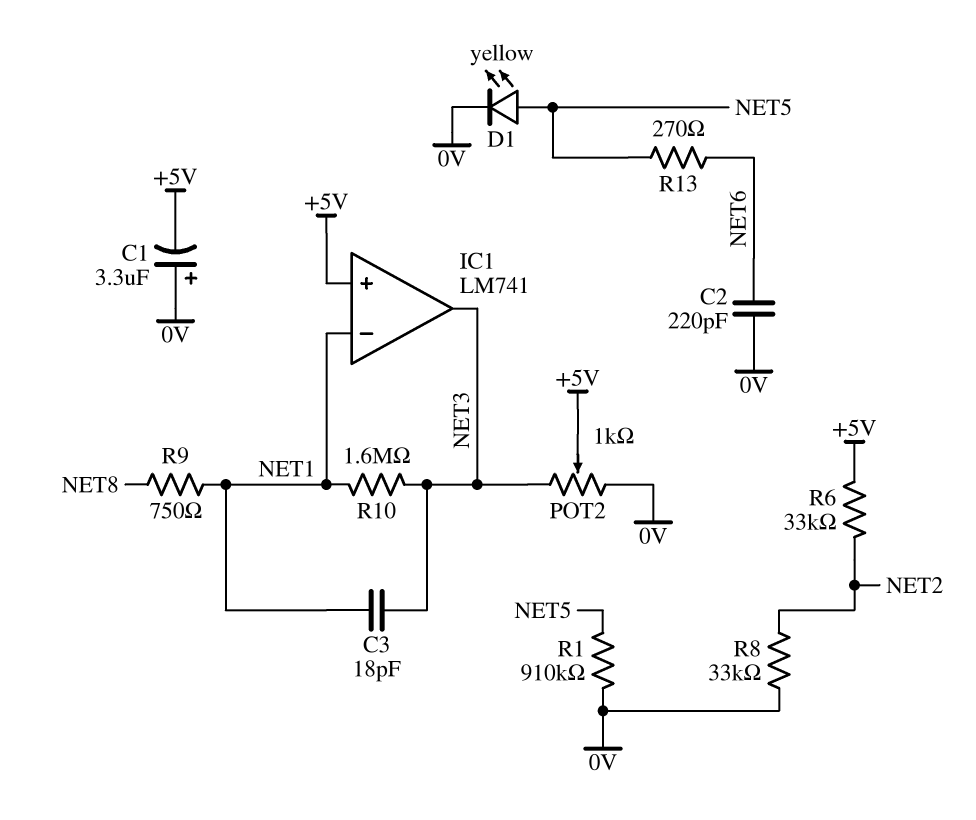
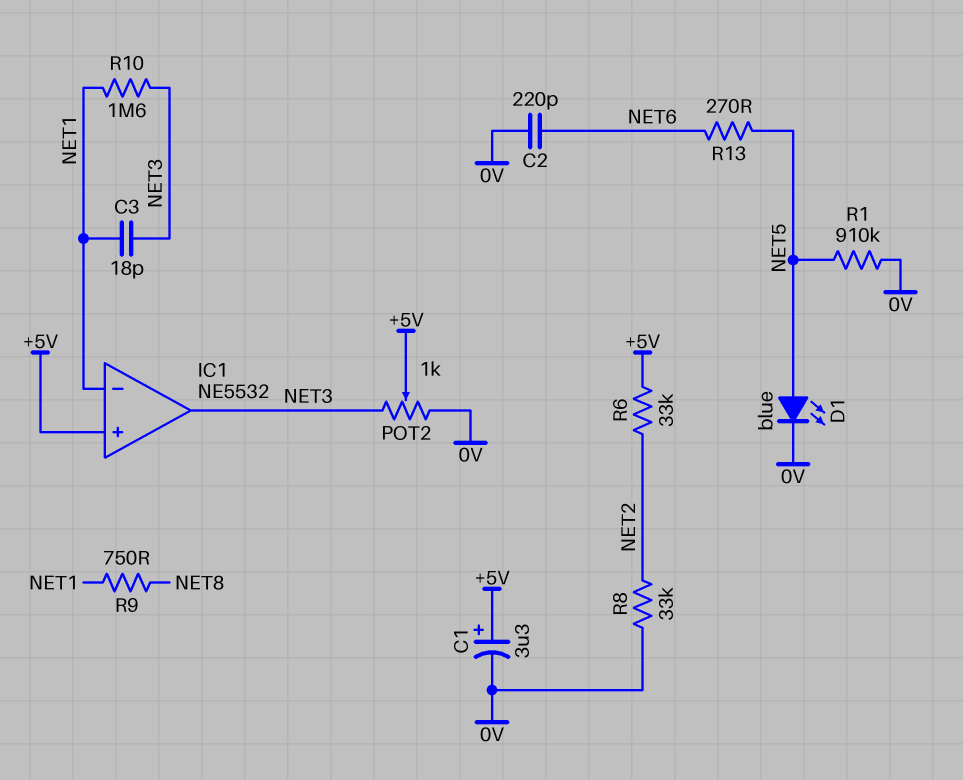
C1: 3.3uF (plus 0V, minus +5V) -> 3.3uF (plus +5V, minus 0V)
D1: LED yellow (A NET5, K 0V) -> LED blue (A NET5, K 0V)
IC1: LM741 -> NE5532

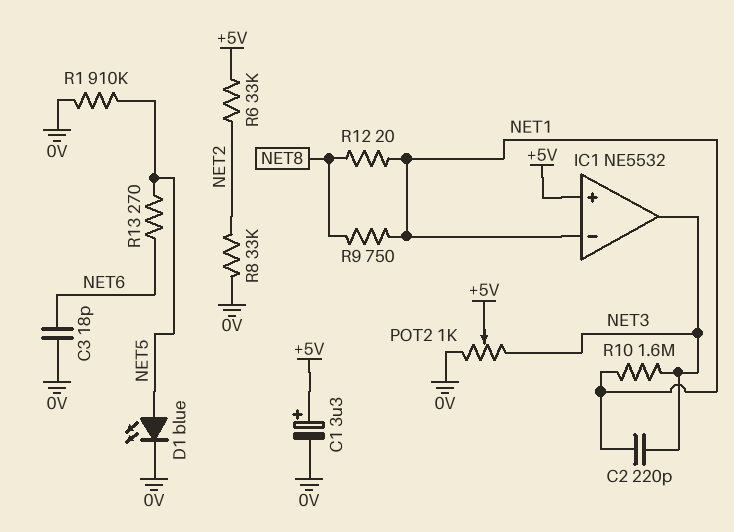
C2: 220pF (0V, NET6) -> 220pF (NET1, NET3)
C3: 18pF (NET1, NET3) -> 18pF (0V, NET6)
R12: none -> 20 (NET1, NET8)

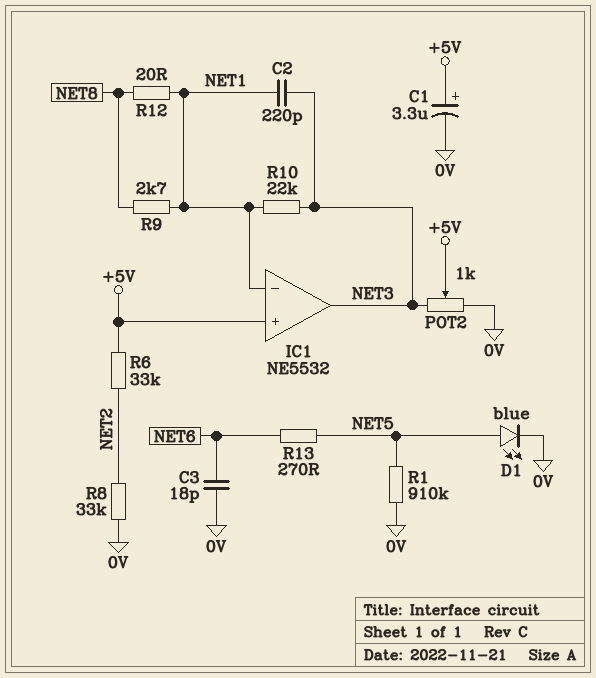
R9: 750 (NET1, NET8) -> 2.7k (NET1, NET8)
R10: 1.6M (NET1, NET3) -> 22k (NET1, NET3)

